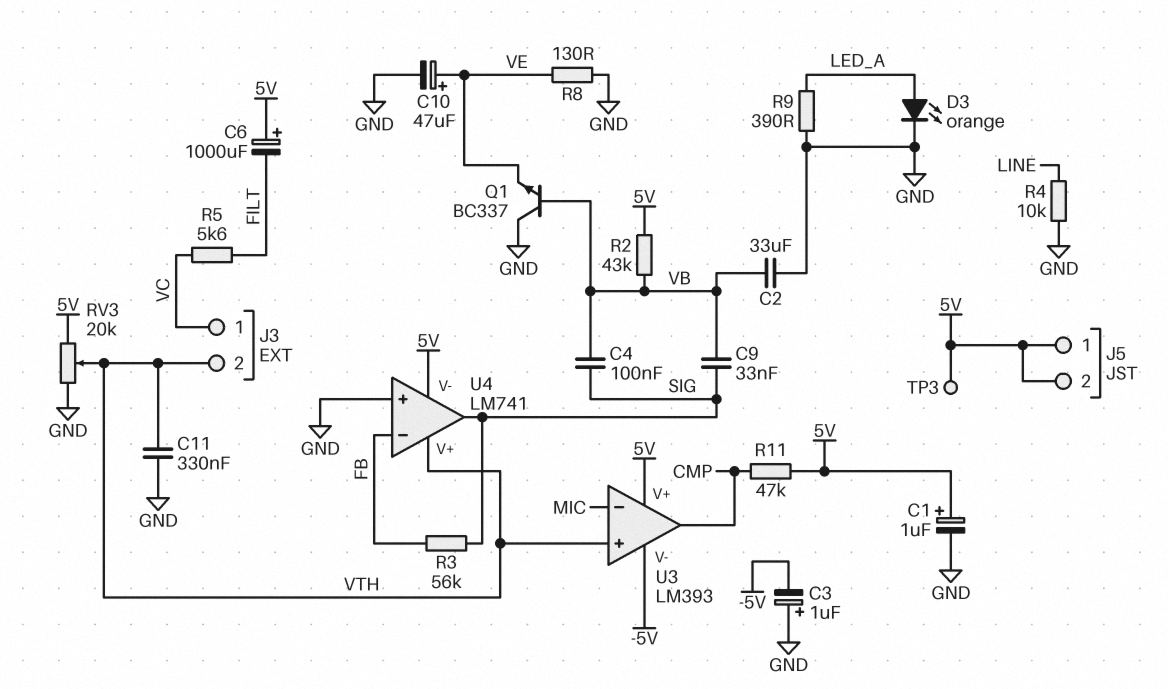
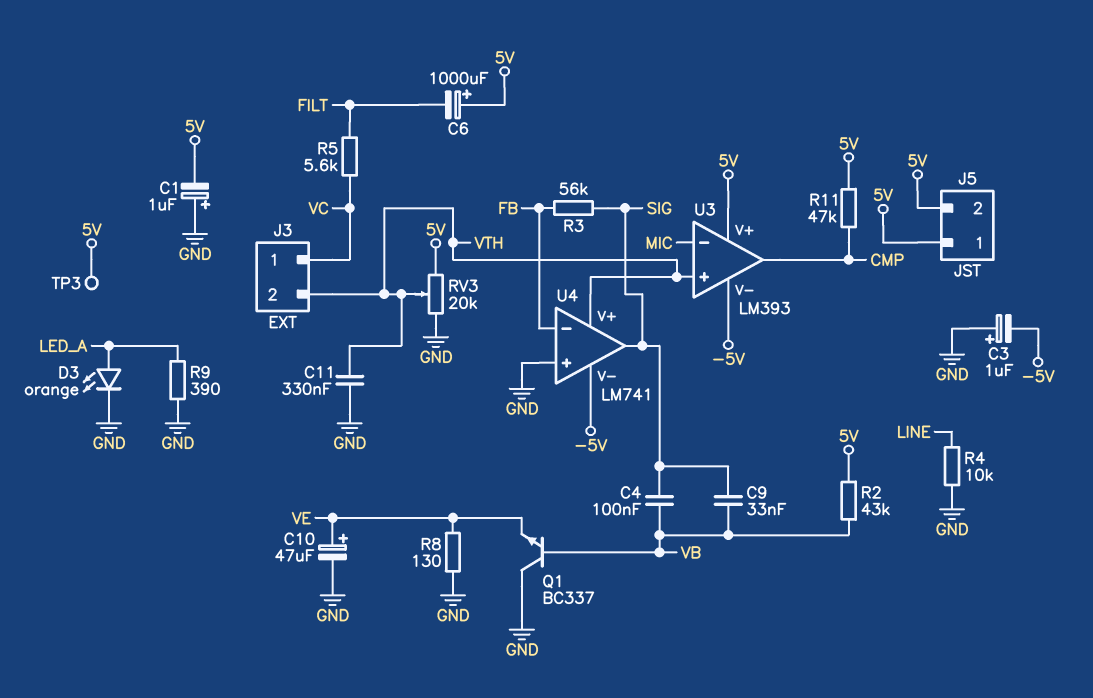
C1: 1uF (plus 5V, minus GND) -> 1uF (plus GND, minus 5V)
C2: 33uF (GND, VB) -> none
U4 pin V-: 5V -> -5V

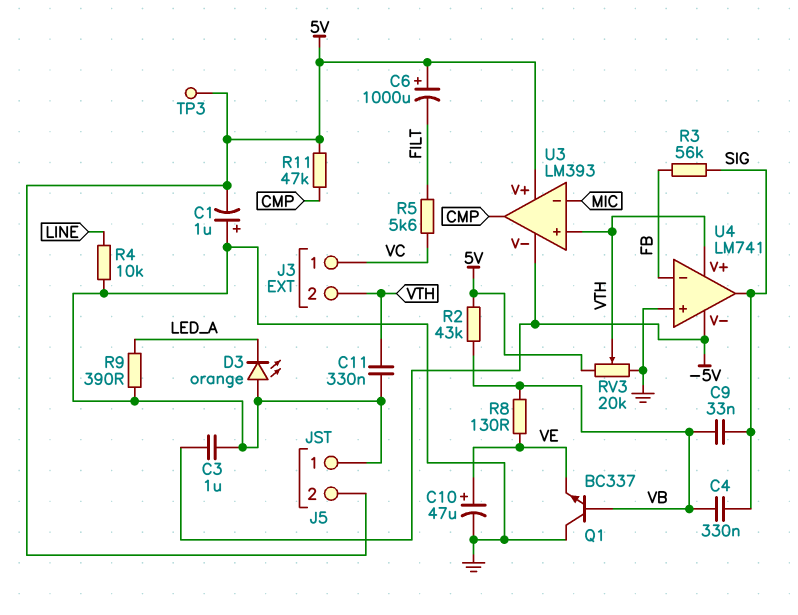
C3: 1uF (plus GND, minus -5V) -> 1uF (-5V, GND)
C4: 100nF (SIG, VB) -> 330nF (SIG, VB)
D3: LED orange (A LED_A, K GND) -> LED orange (A GND, K LED_A)
J5 pin 1: 5V -> GND
R8: 130 (GND, VE) -> 130 (VB, VE)

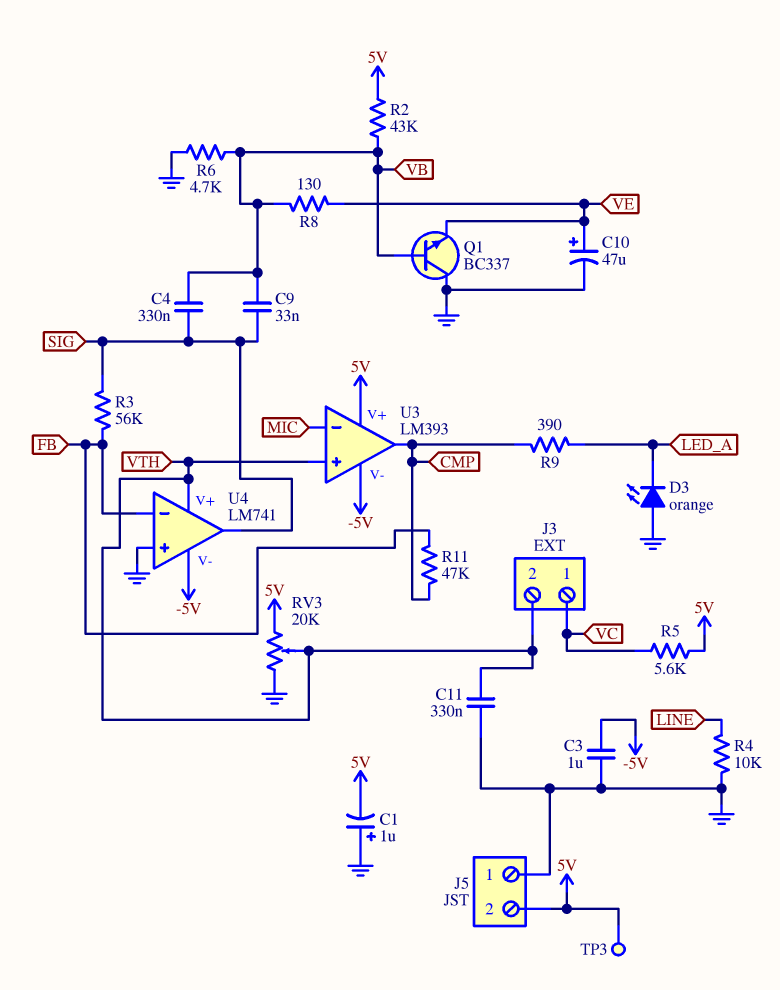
C6: 1000uF (plus 5V, minus FILT) -> none
R5: 5.6k (FILT, VC) -> 5.6k (5V, VC)
R6: none -> 4.7k (GND, VB)
R9: 390 (GND, LED_A) -> 390 (CMP, LED_A)
R11: 47k (5V, CMP) -> 47k (CMP, FB)

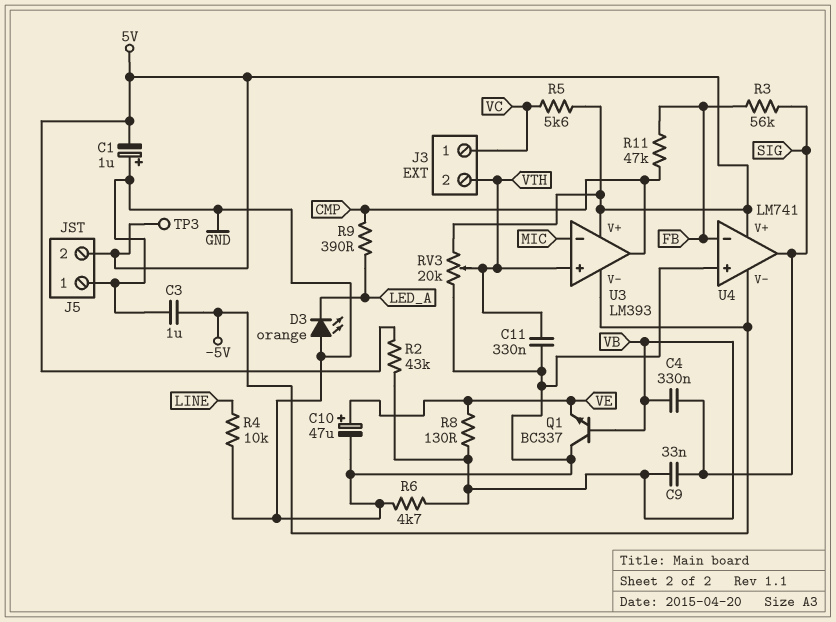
U4 pin V+: VTH -> 5V

